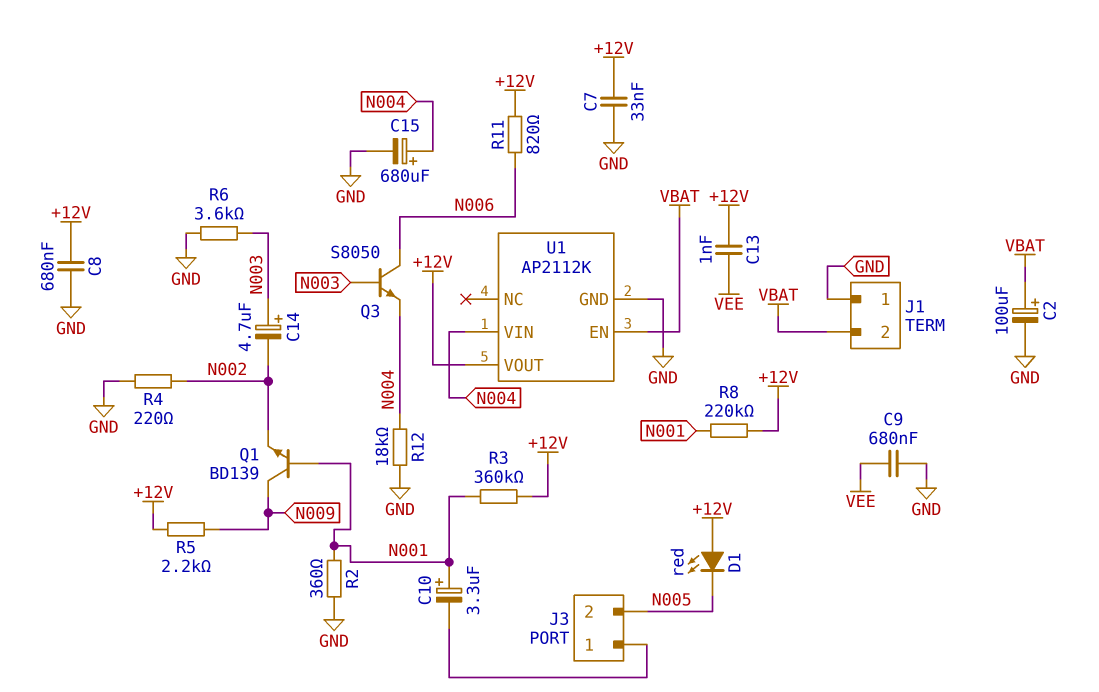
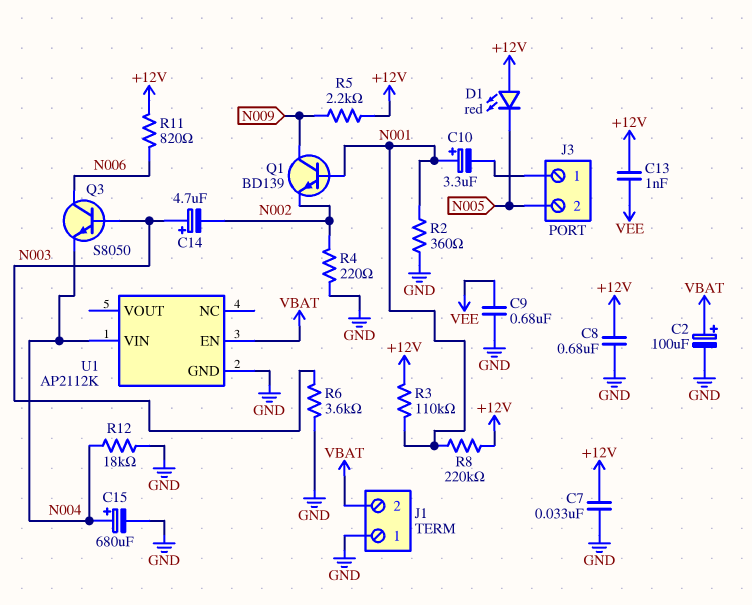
R3: 360k (+12V, N001) -> 110k (+12V, N001)
U1 pin VOUT: +12V -> none

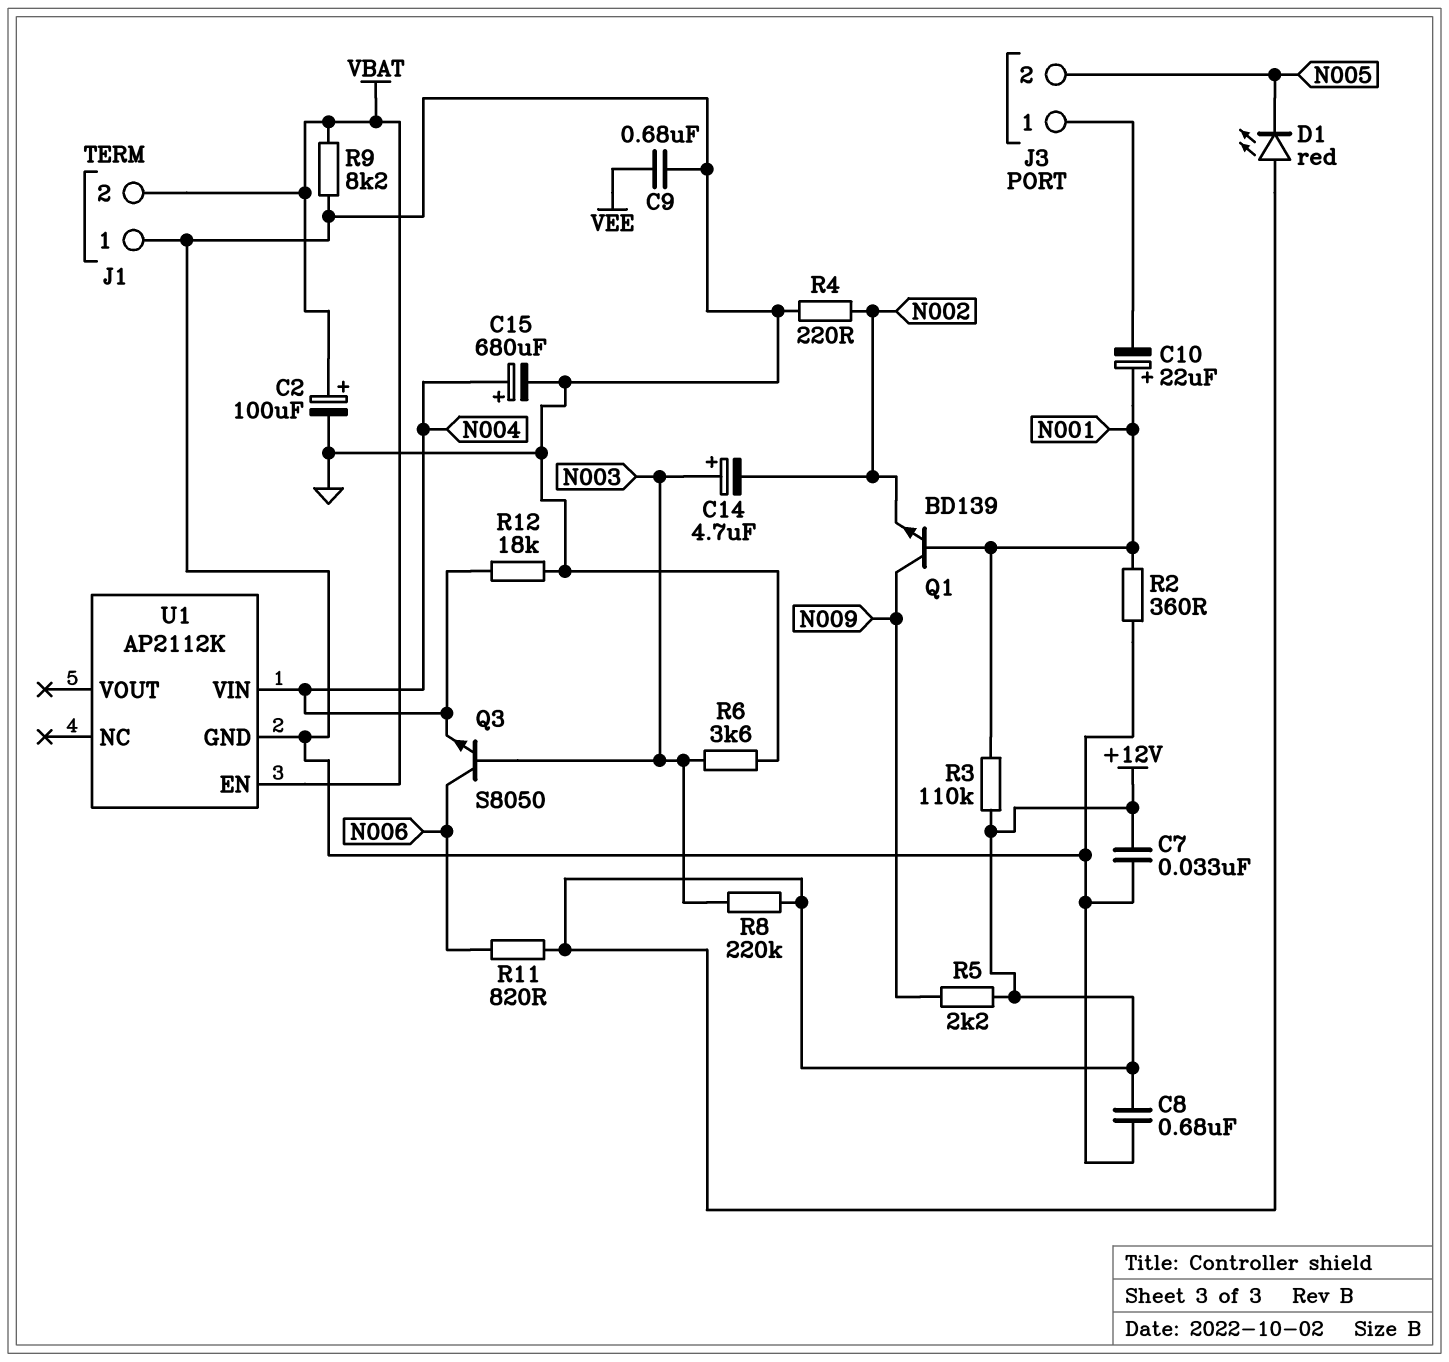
C10: 3.3uF (plus N001, minus J3/1) -> 22uF (plus N001, minus J3/1)
C13: 1nF (+12V, VEE) -> none
R8: 220k (+12V, N001) -> 220k (+12V, N003)
R9: none -> 8.2k (GND, VBAT)

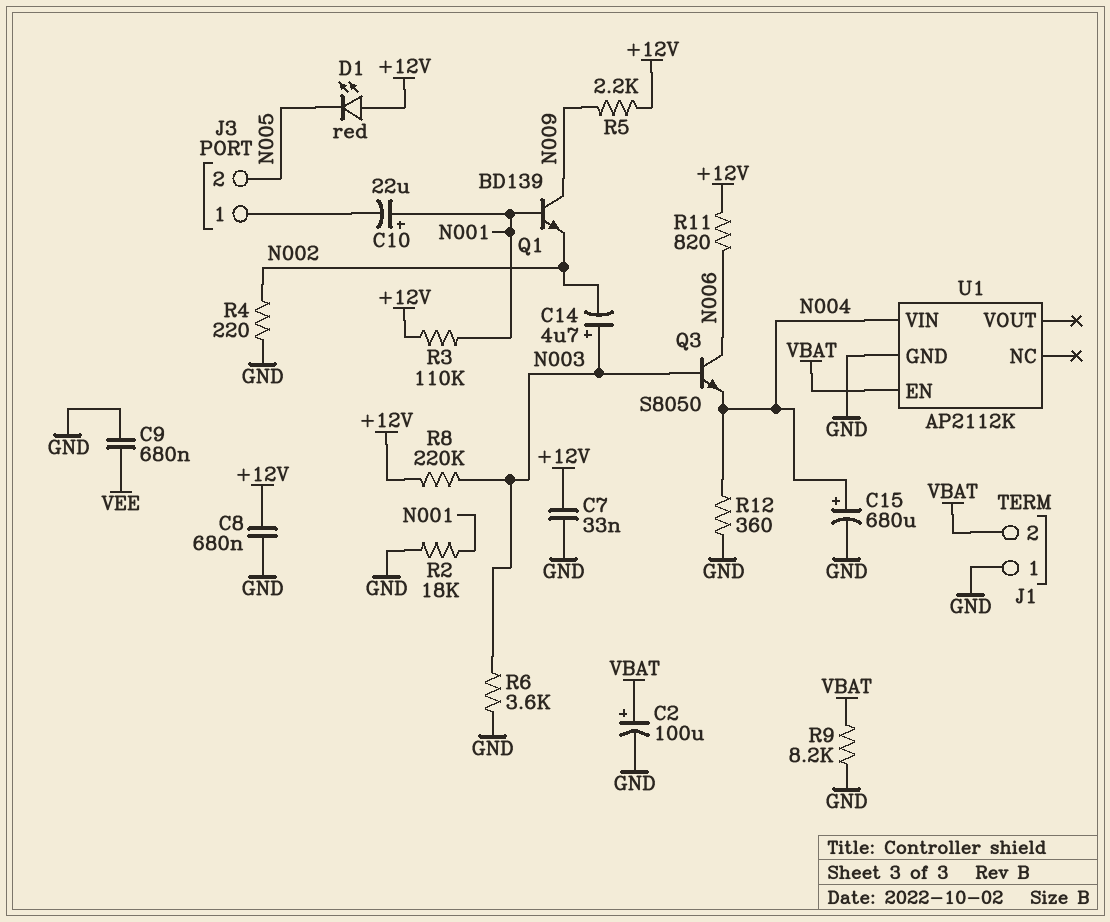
R2: 360 (GND, N001) -> 18k (GND, N001)
R12: 18k (GND, N004) -> 360 (GND, N004)

